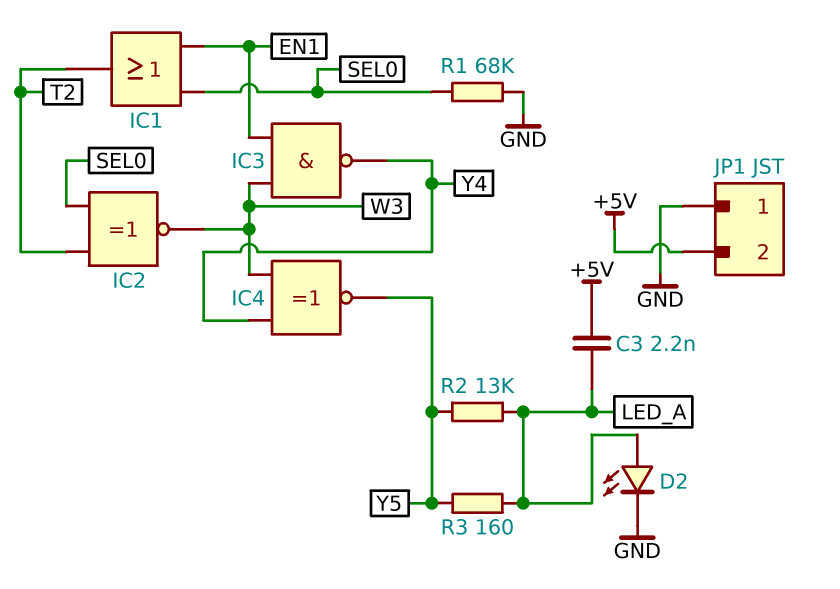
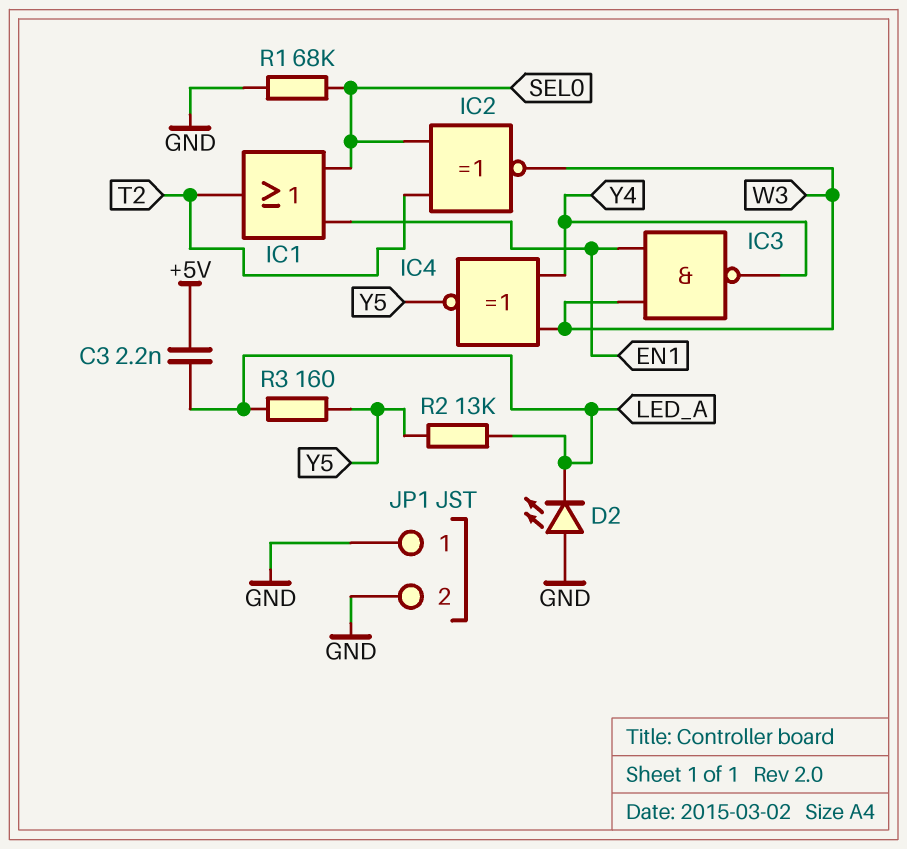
D2: LED (A LED_A, K GND) -> LED (A GND, K LED_A)
JP1 pin 2: +5V -> GND

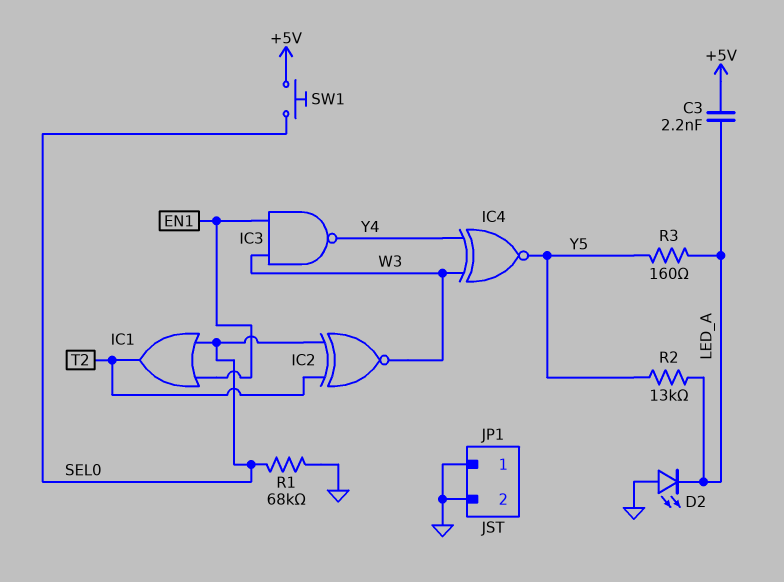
SW1: none -> button (+5V, SEL0)

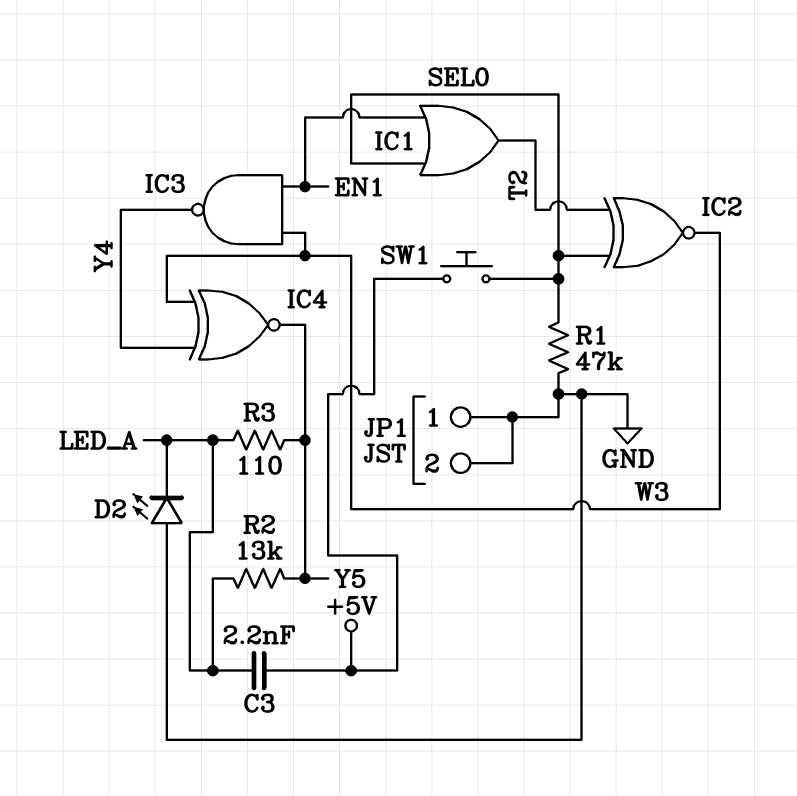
R1: 68k (GND, SEL0) -> 47k (GND, SEL0)
R3: 160 (LED_A, Y5) -> 110 (LED_A, Y5)

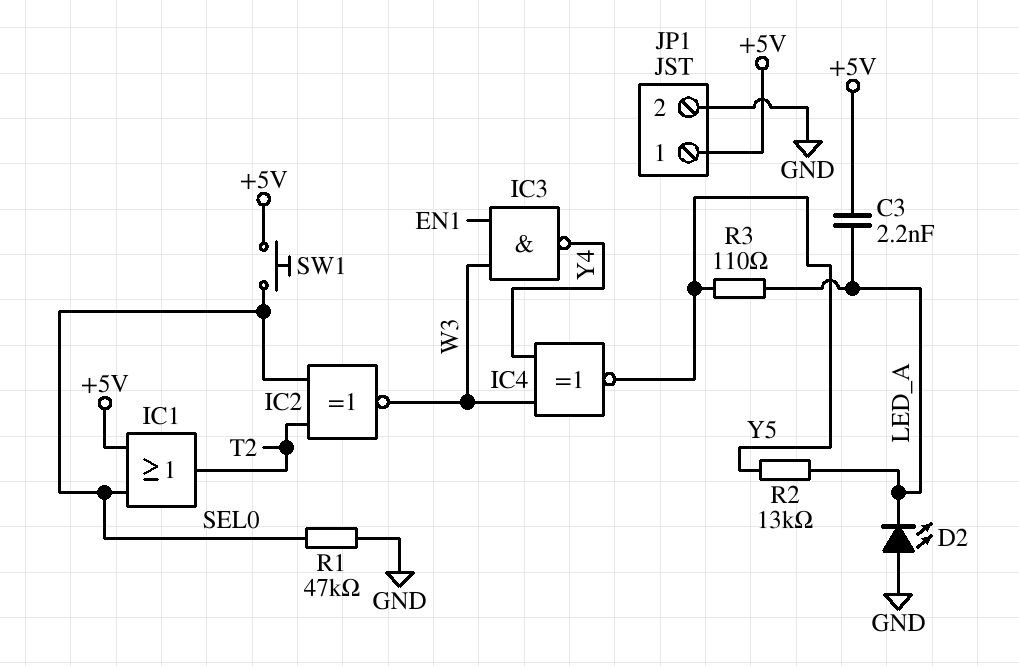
IC1: OR (in EN1, in SEL0, out T2) -> OR (in +5V, in SEL0, out T2)
JP1 pin 1: GND -> +5V

